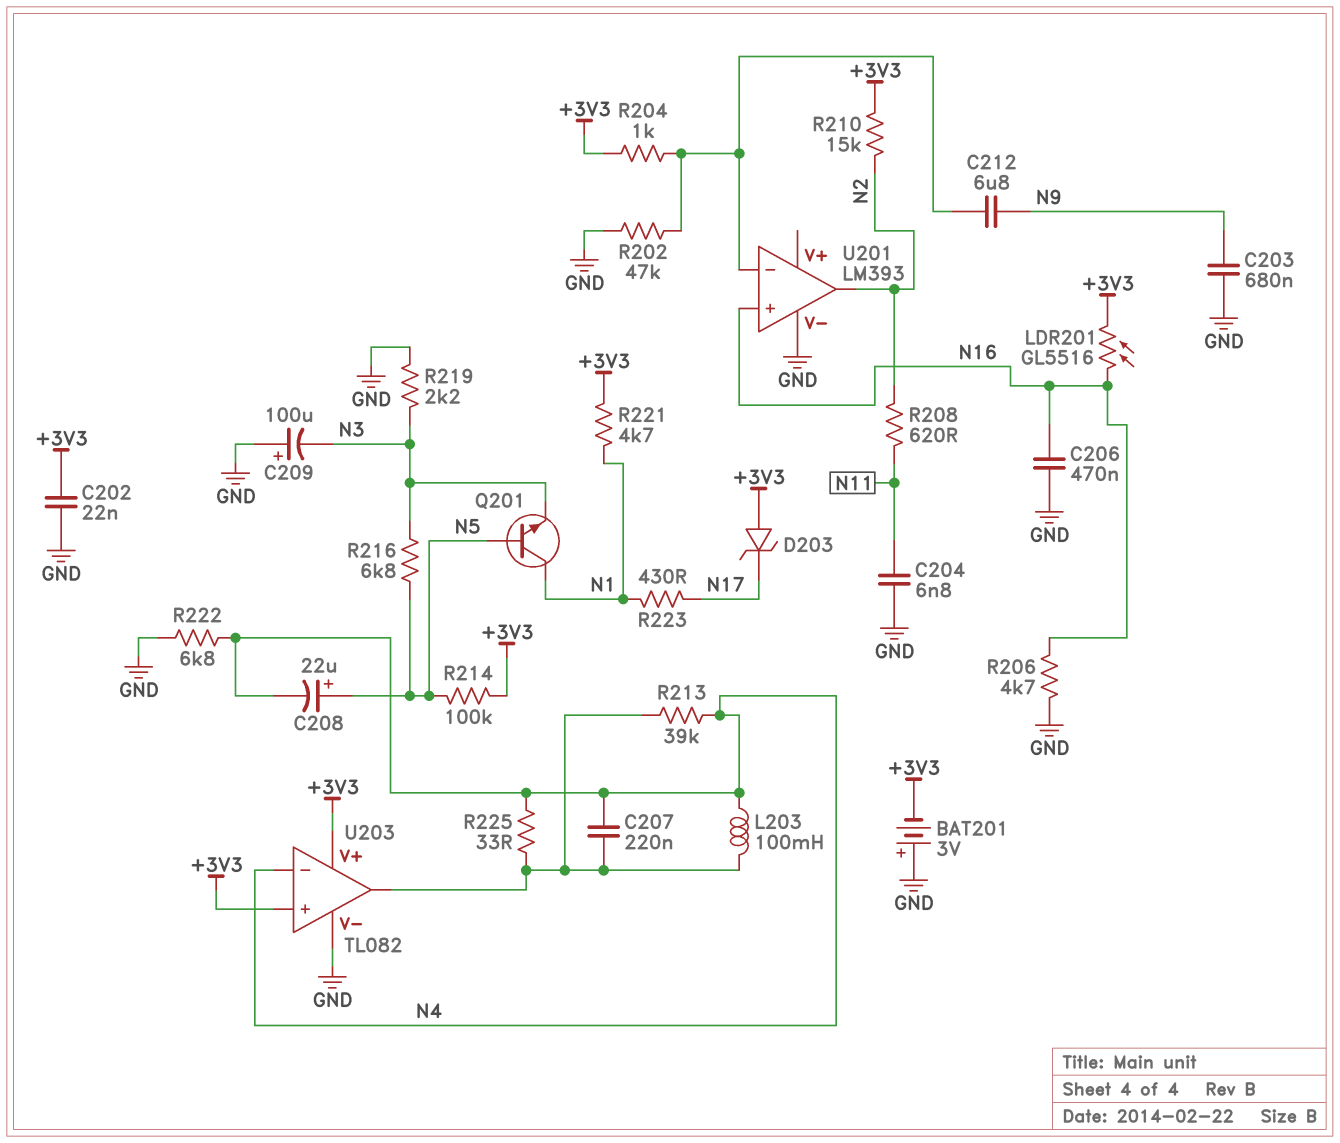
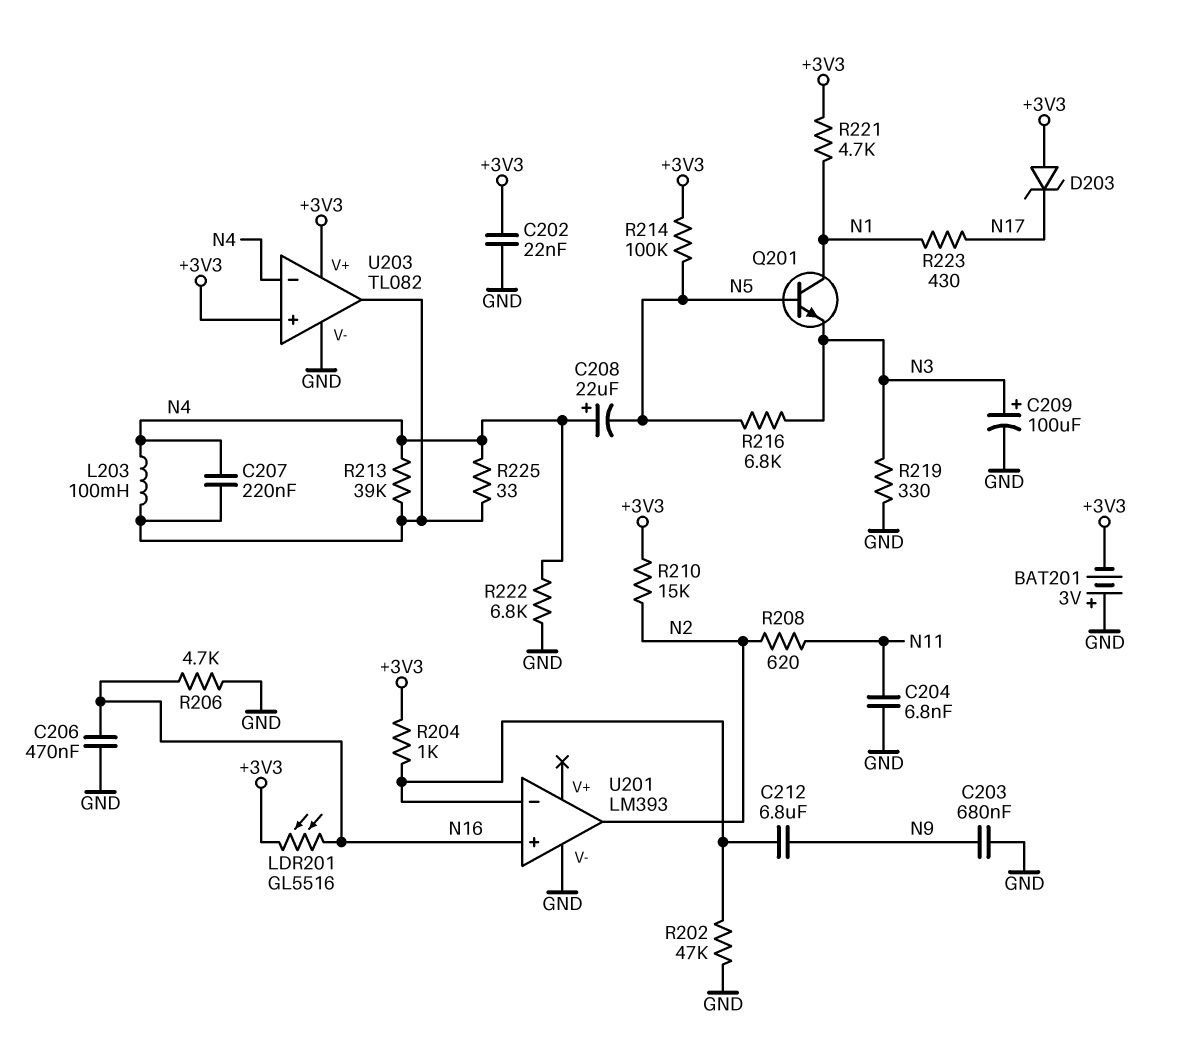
C208: 22uF (plus N5, minus N4) -> 22uF (plus N4, minus N5)
C209: 100uF (plus GND, minus N3) -> 100uF (plus N3, minus GND)
R219: 2.2k (GND, N3) -> 330 (GND, N3)

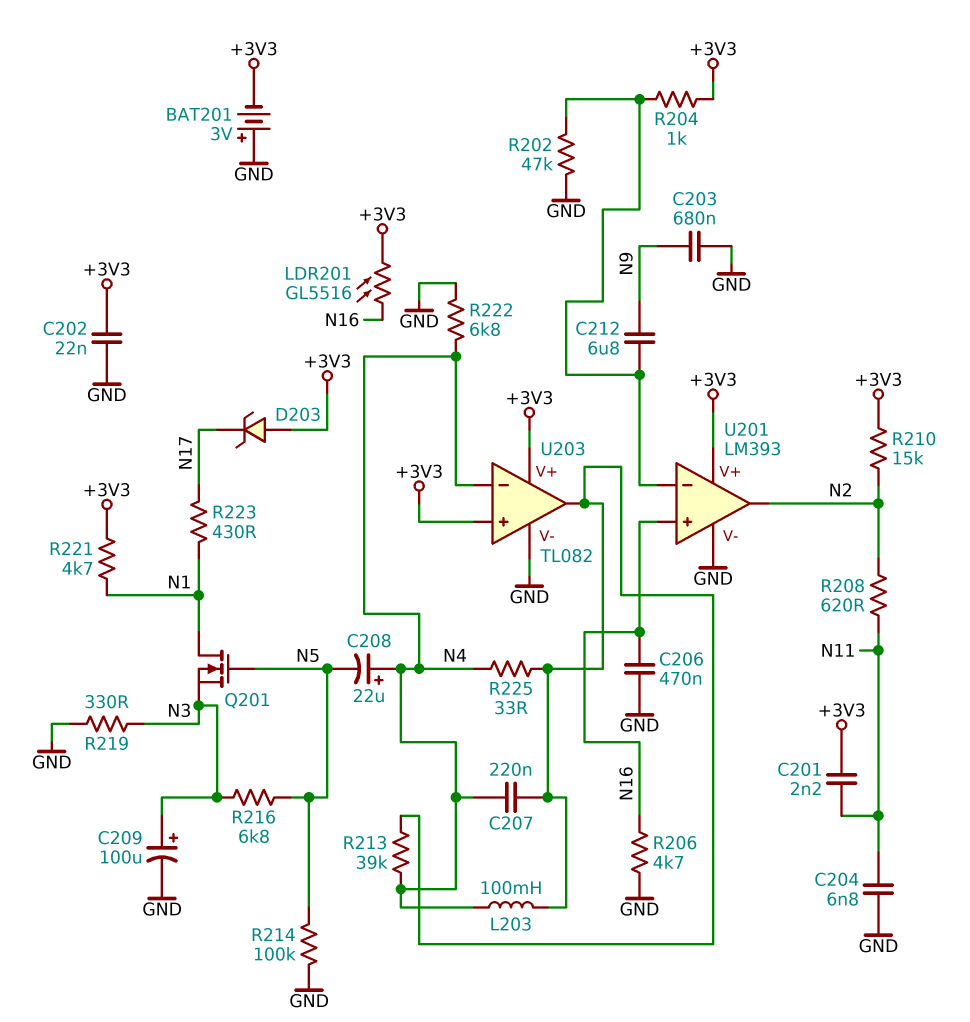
C201: none -> 2.2nF (+3V3, N11)
Q201: NPN (B N5, C N1, E N3) -> NMOS (G N5, D N1, S N3)
R214: 100k (+3V3, N5) -> 100k (GND, N5)
U201 pin V+: none -> +3V3

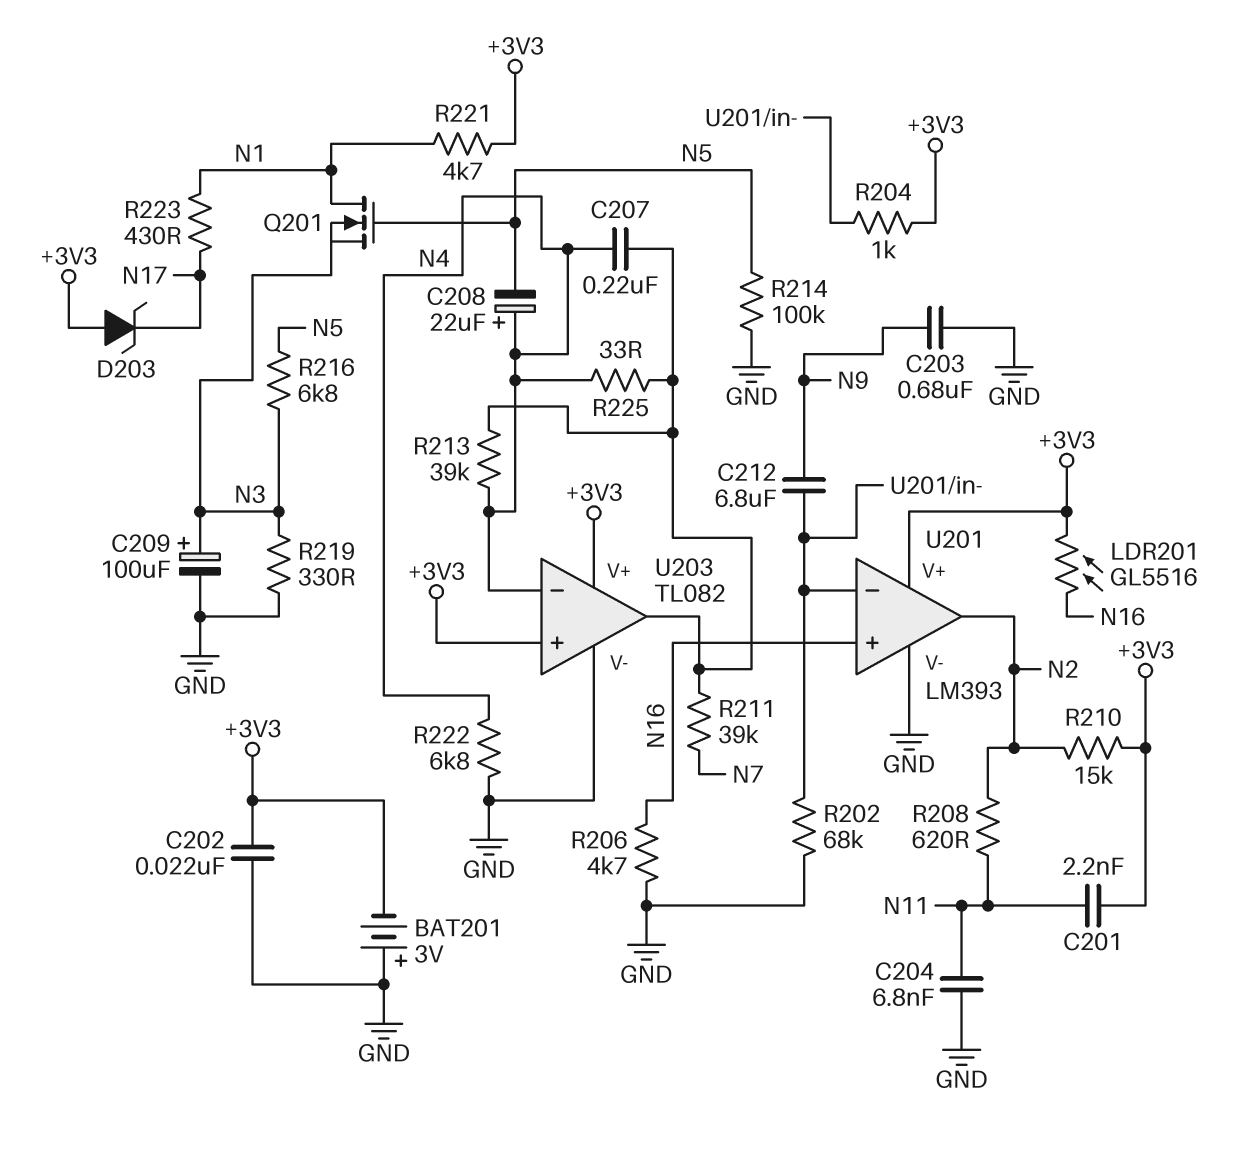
C206: 470nF (GND, N16) -> none
L203: 100mH (N4, U203/out) -> none
R202: 47k (GND, U201/in-) -> 68k (GND, U201/in-)
R211: none -> 39k (N7, U203/out)

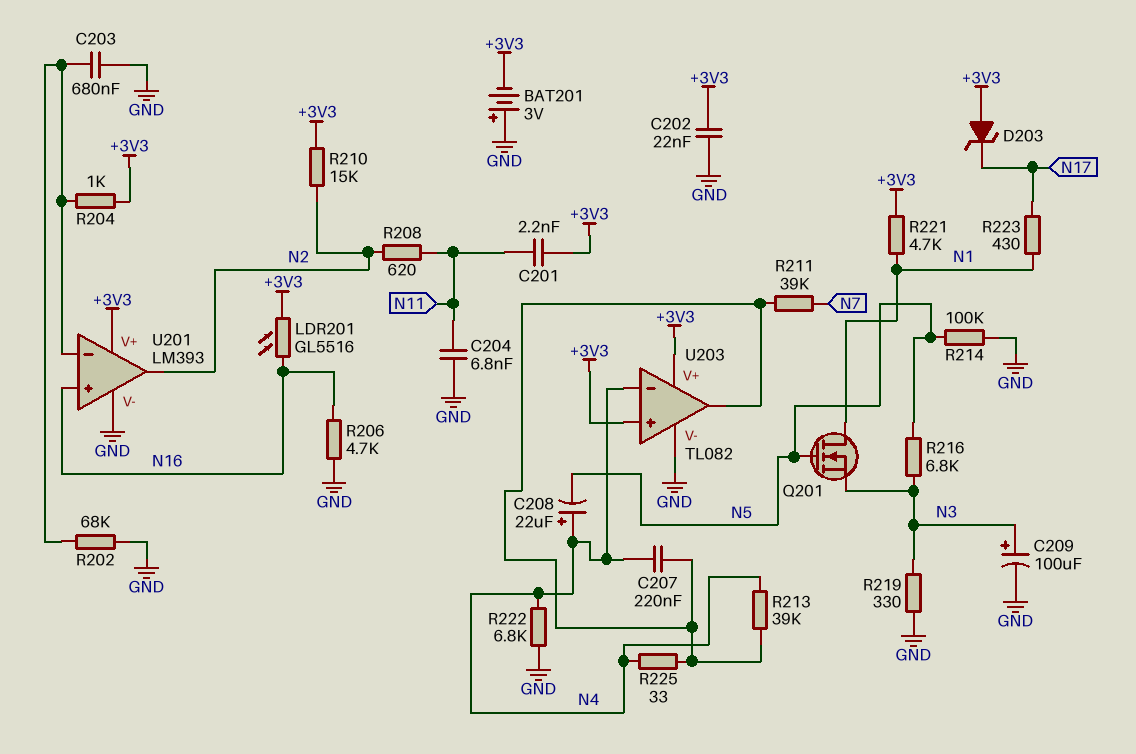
C203: 680nF (GND, N9) -> 680nF (GND, U201/in-)
C212: 6.8uF (N9, U201/in-) -> none

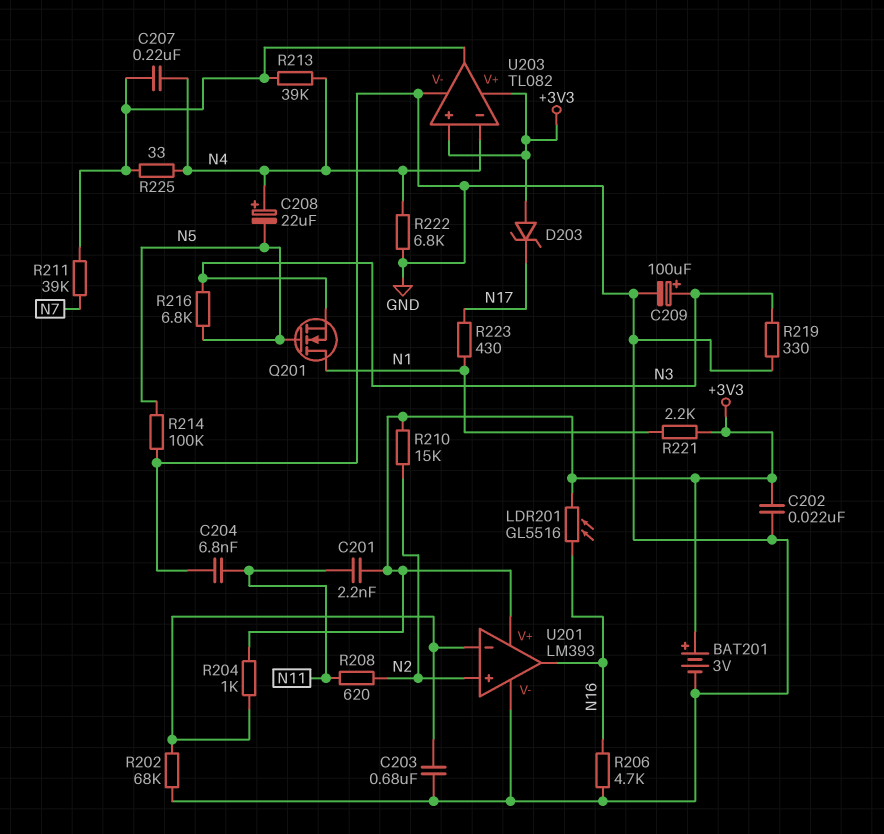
BAT201: 3V (plus GND, minus +3V3) -> 3V (plus +3V3, minus GND)
R221: 4.7k (+3V3, N1) -> 2.2k (+3V3, N1)
U201 pin in+: N16 -> N2
U201 pin out: N2 -> N16

